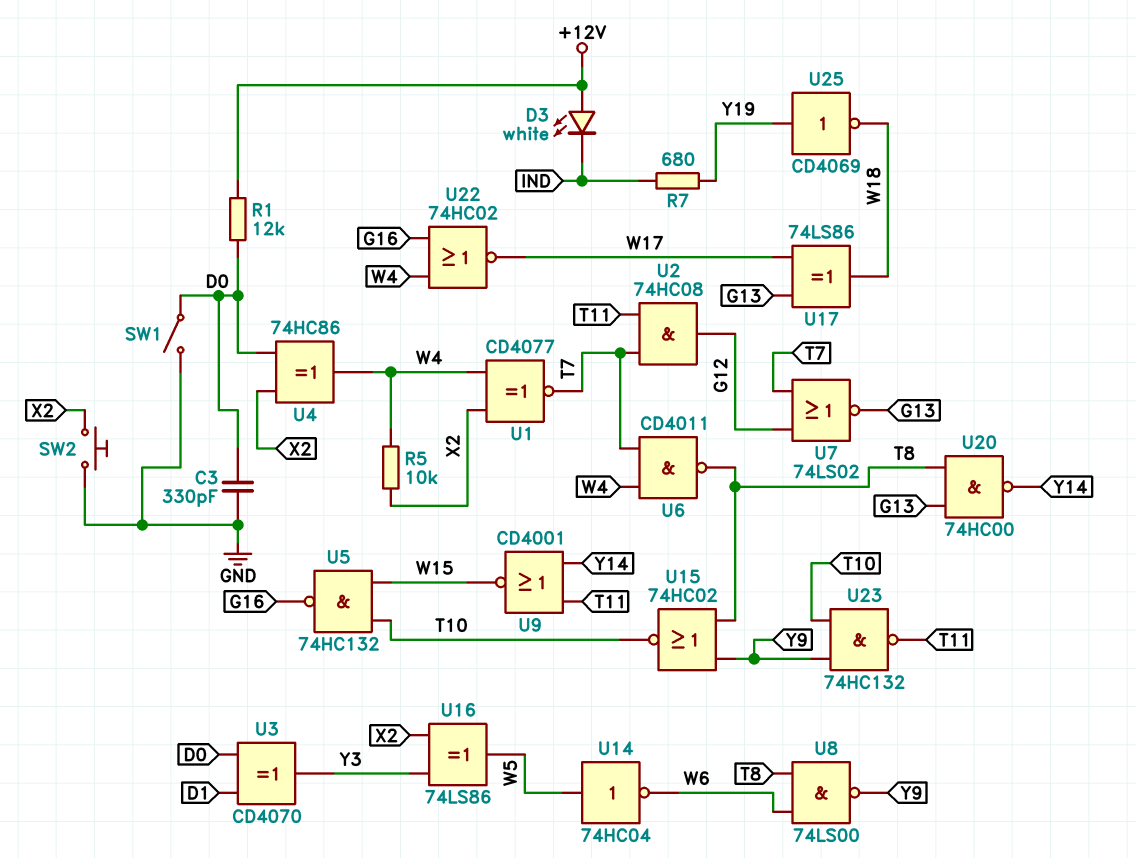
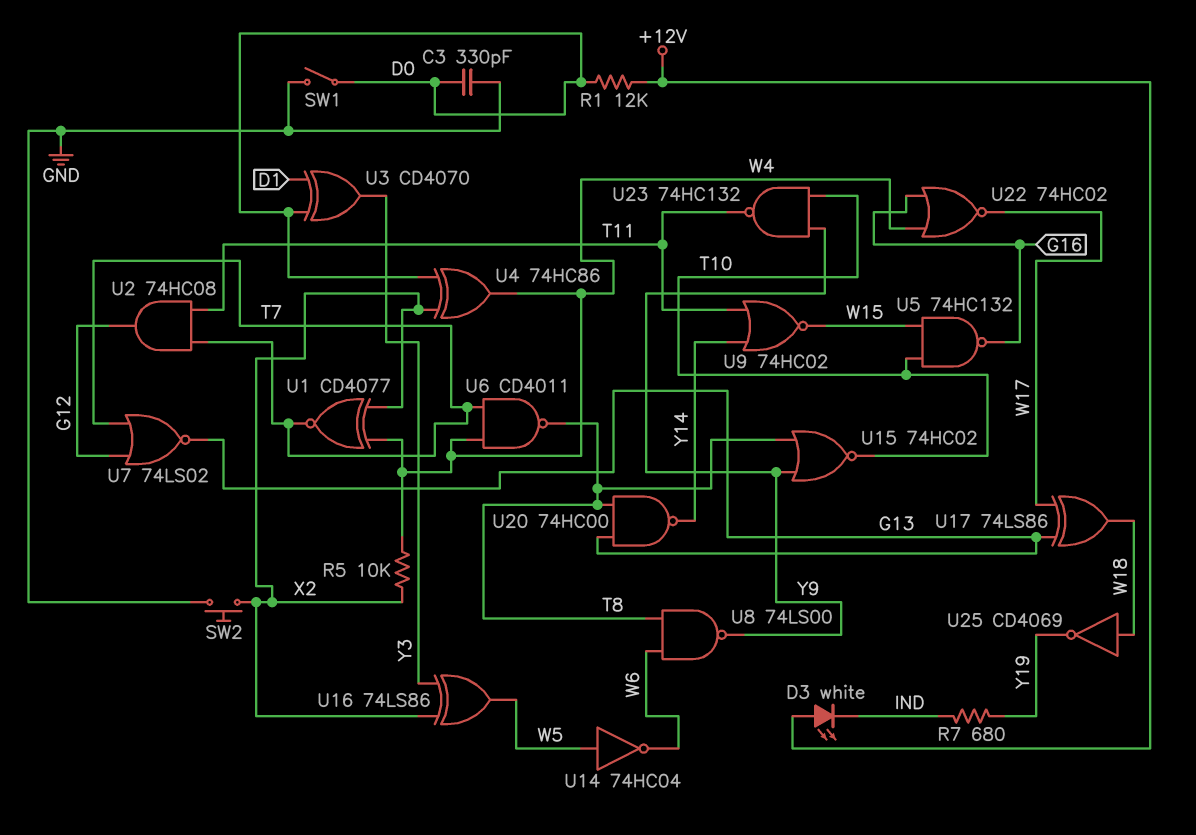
U9: NOR CD4001 (in T11, in Y14, out W15) -> NOR 74HC02 (in T11, in Y14, out W15)
U25: NOT CD4069 (in Y19, out W18) -> NOT CD4069 (in W18, out Y19)

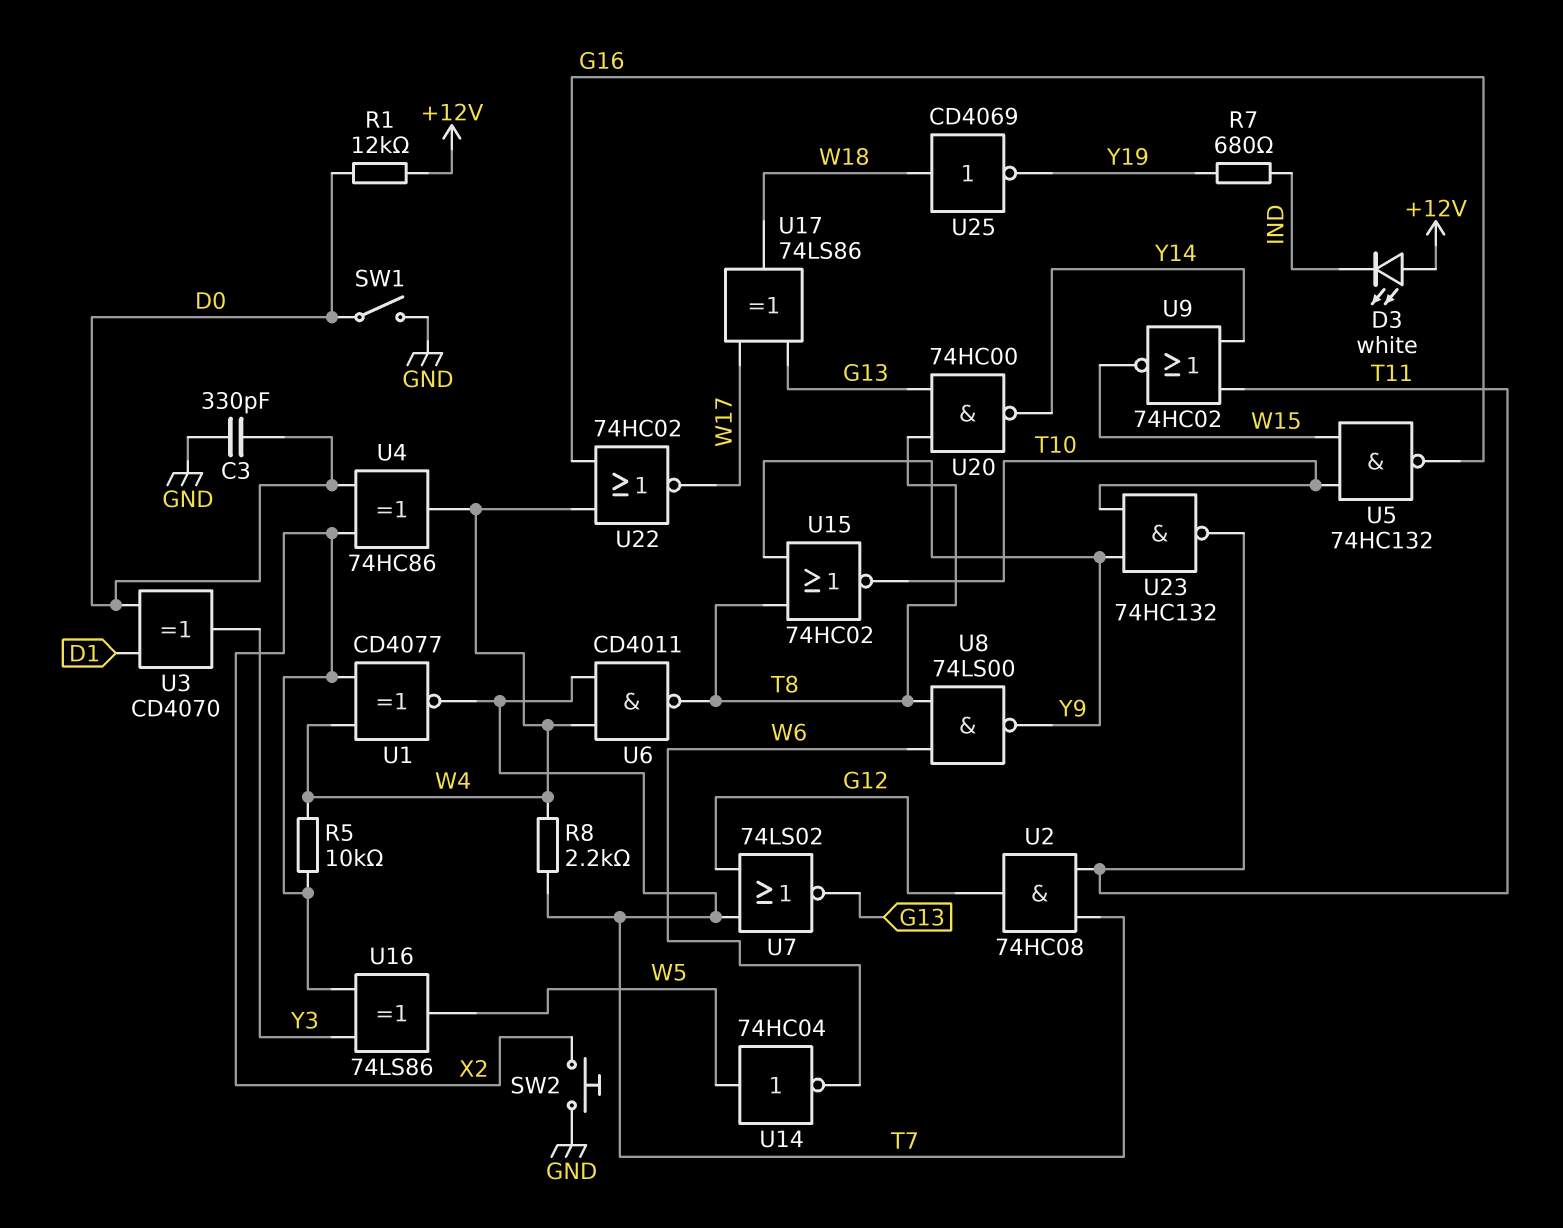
R8: none -> 2.2k (T7, W4)

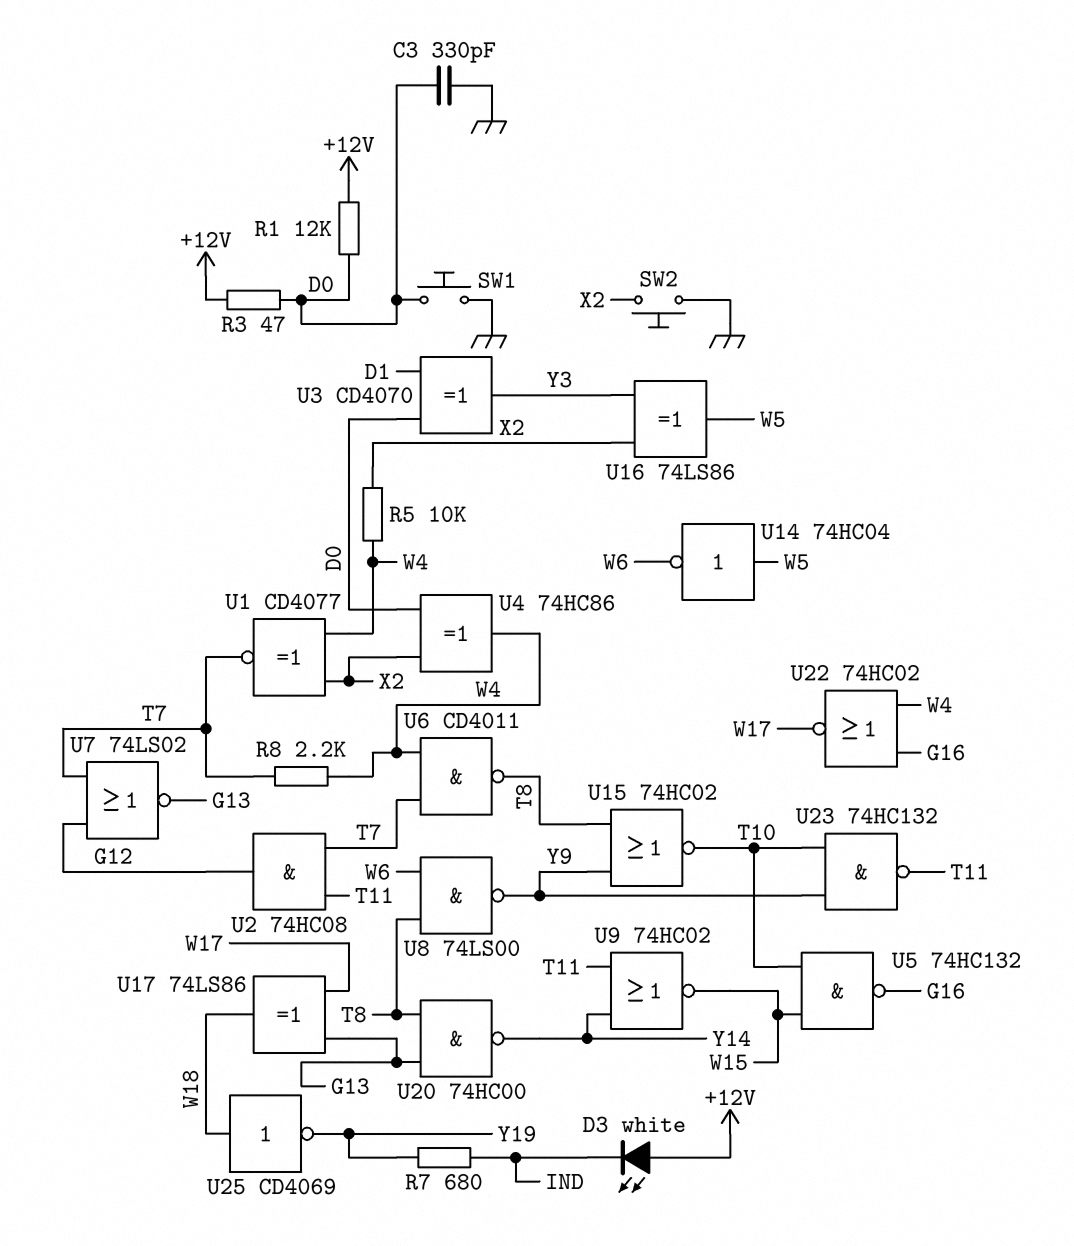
R3: none -> 47 (+12V, D0)
SW1: switch (D0, GND) -> button (D0, GND)

